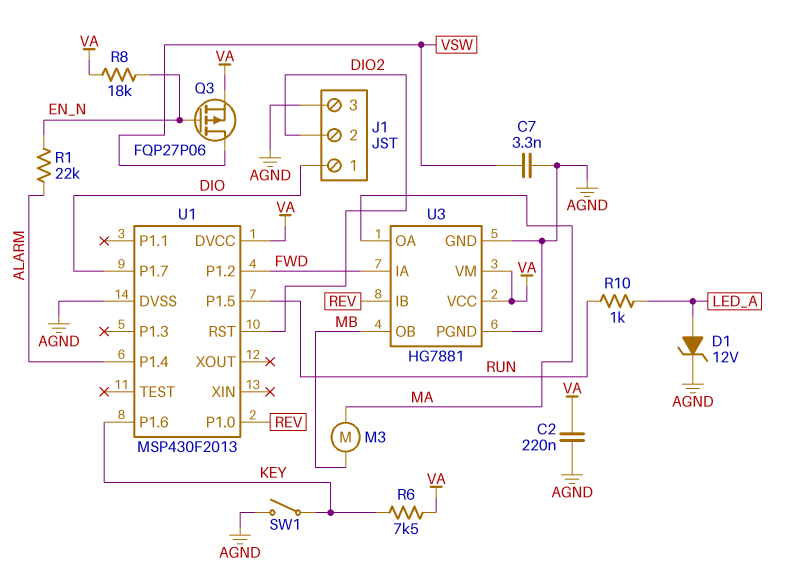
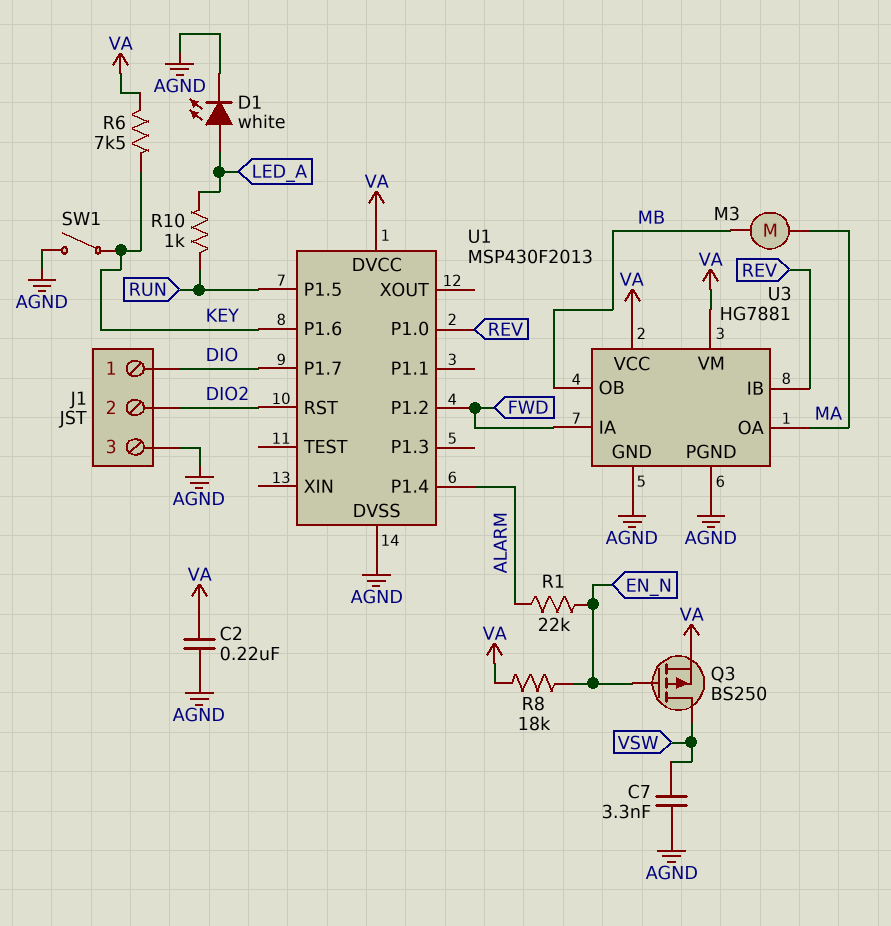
D1: zener 12V (A LED_A, K AGND) -> LED white (A LED_A, K AGND)
Q3: PMOS FQP27P06 (G EN_N, D VSW, S VA) -> PMOS BS250 (G EN_N, D VSW, S VA)

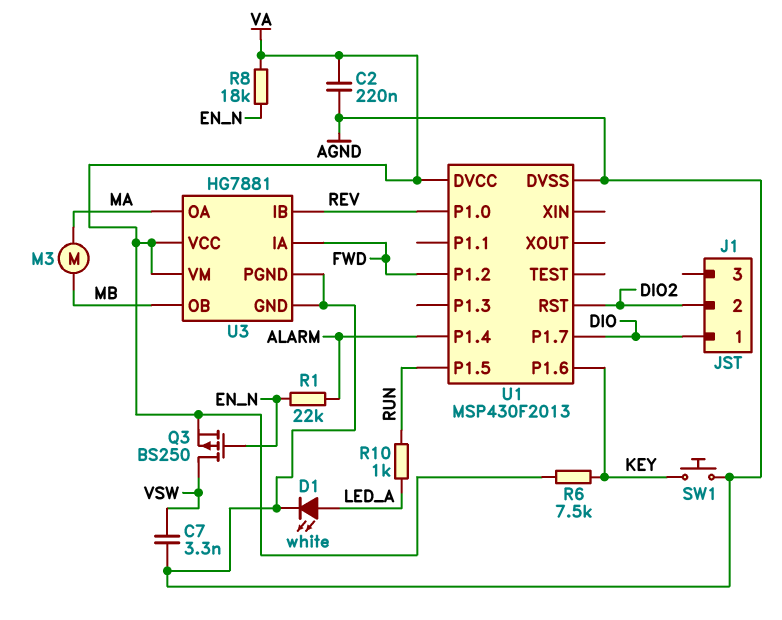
J1 pin 3: AGND -> none
SW1: switch (AGND, KEY) -> button (AGND, KEY)

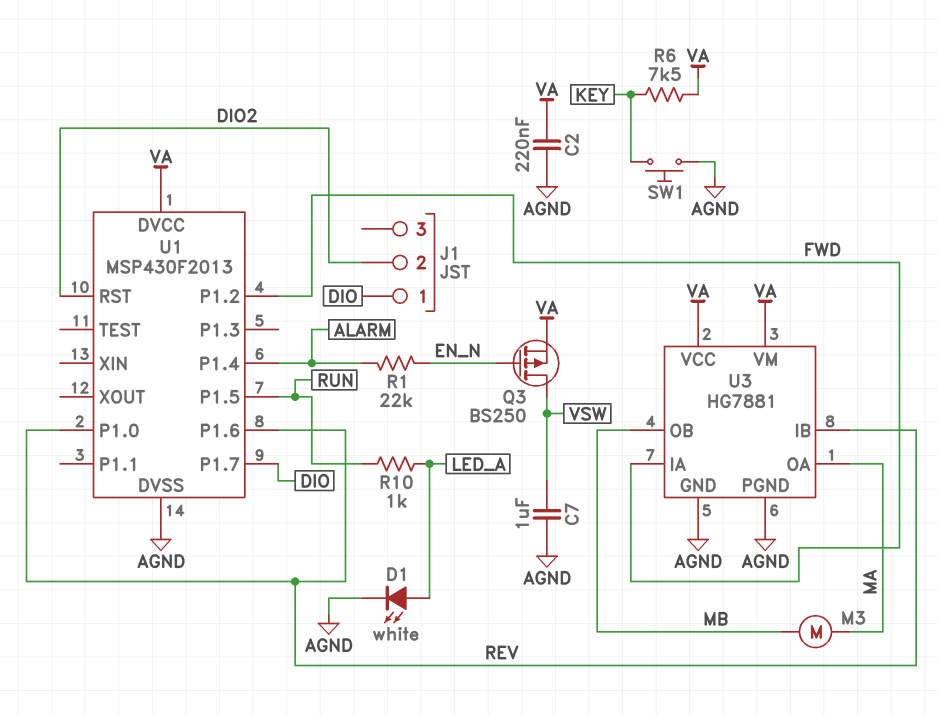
C7: 3.3nF (AGND, VSW) -> 1uF (AGND, VSW)
R8: 18k (EN_N, VA) -> none
U1 pin P1.6: KEY -> REV

